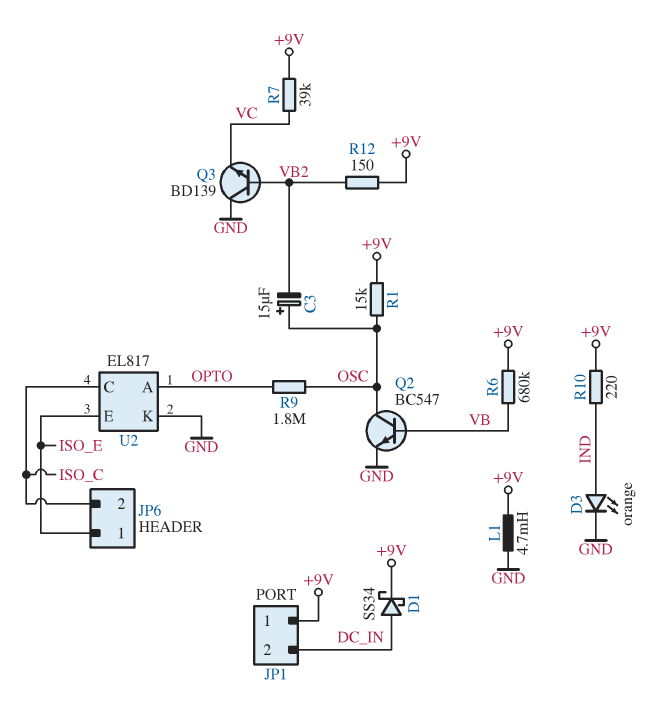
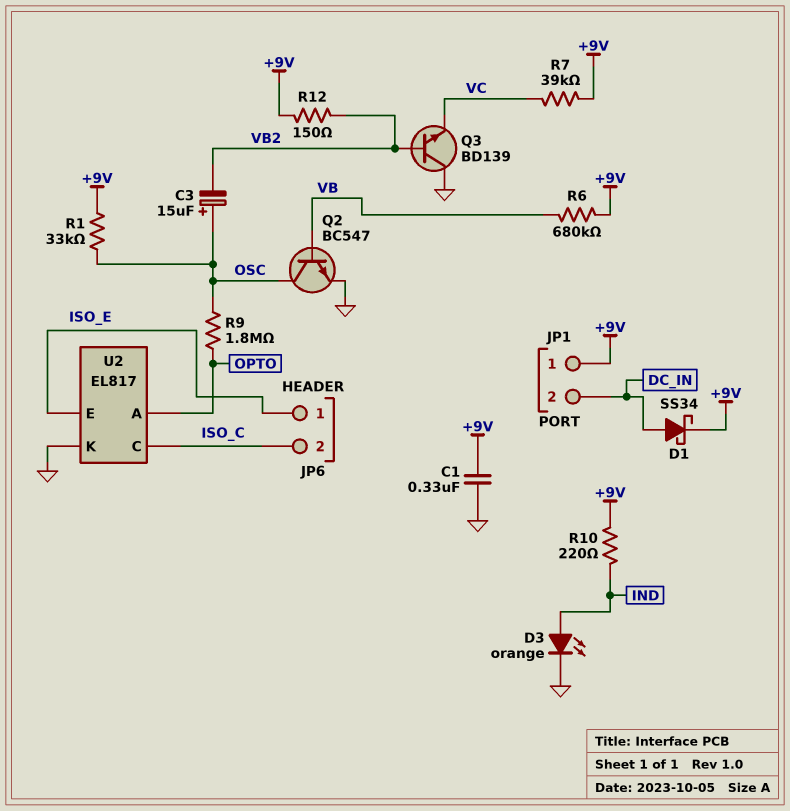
C1: none -> 330nF (+9V, GND)
L1: 4.7mH (+9V, GND) -> none
R1: 15k (+9V, OSC) -> 33k (+9V, OSC)

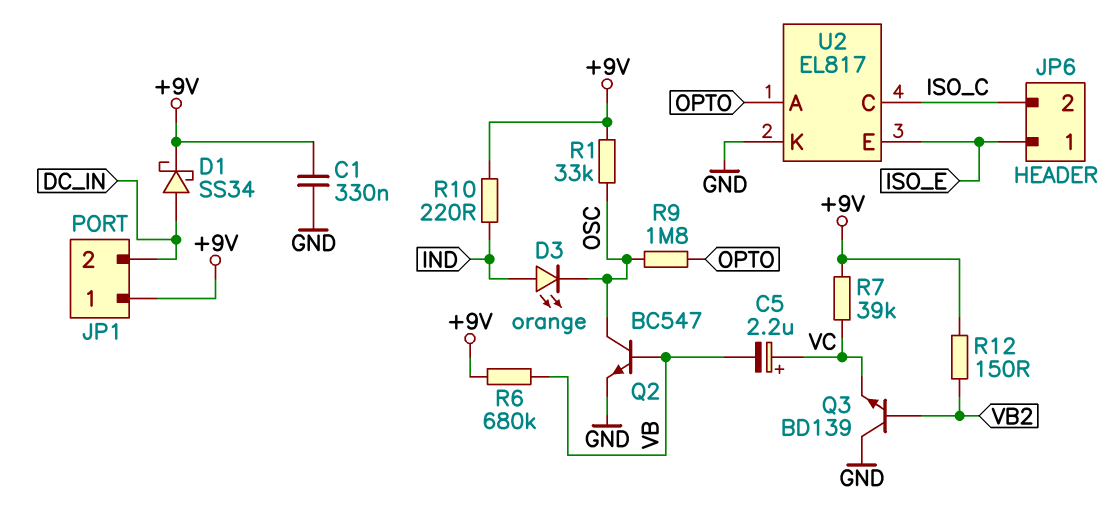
C3: 15uF (plus OSC, minus VB2) -> none
C5: none -> 2.2uF (plus VC, minus VB)
D3: LED orange (A IND, K GND) -> LED orange (A IND, K OSC)

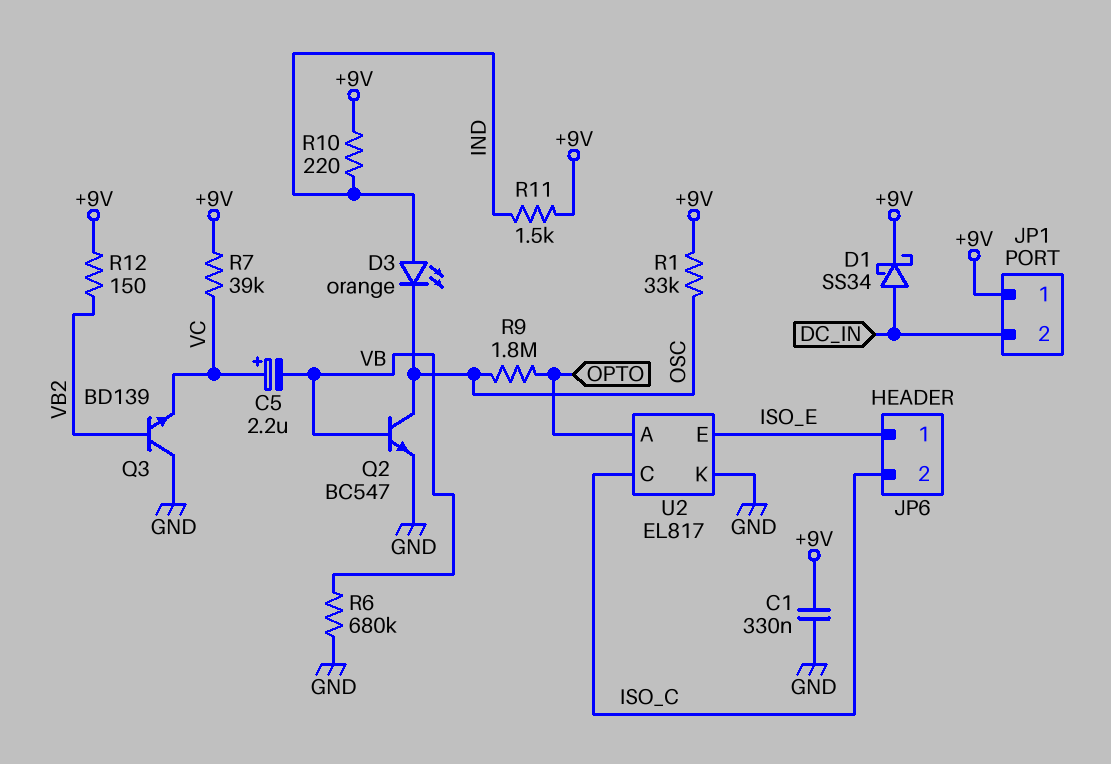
R6: 680k (+9V, VB) -> 680k (GND, VB)
R11: none -> 1.5k (+9V, IND)

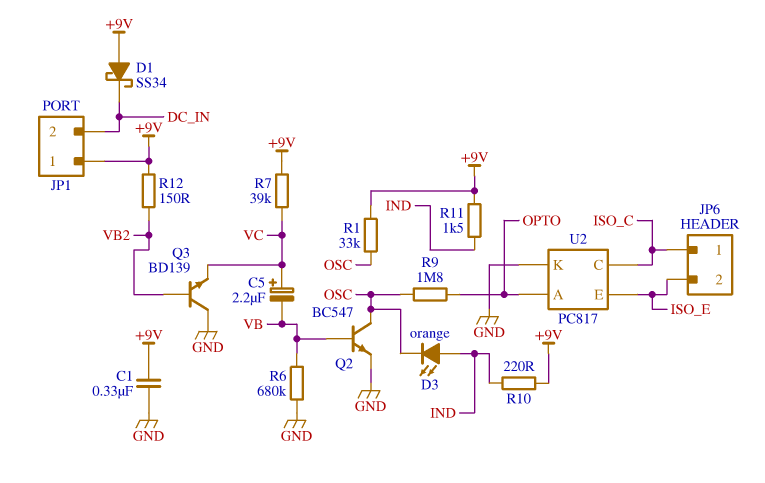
D1: schottky SS34 (A DC_IN, K +9V) -> schottky SS34 (A +9V, K DC_IN)
JP6 pin 1: ISO_E -> ISO_C
JP6 pin 2: ISO_C -> ISO_E
U2: EL817 -> PC817

